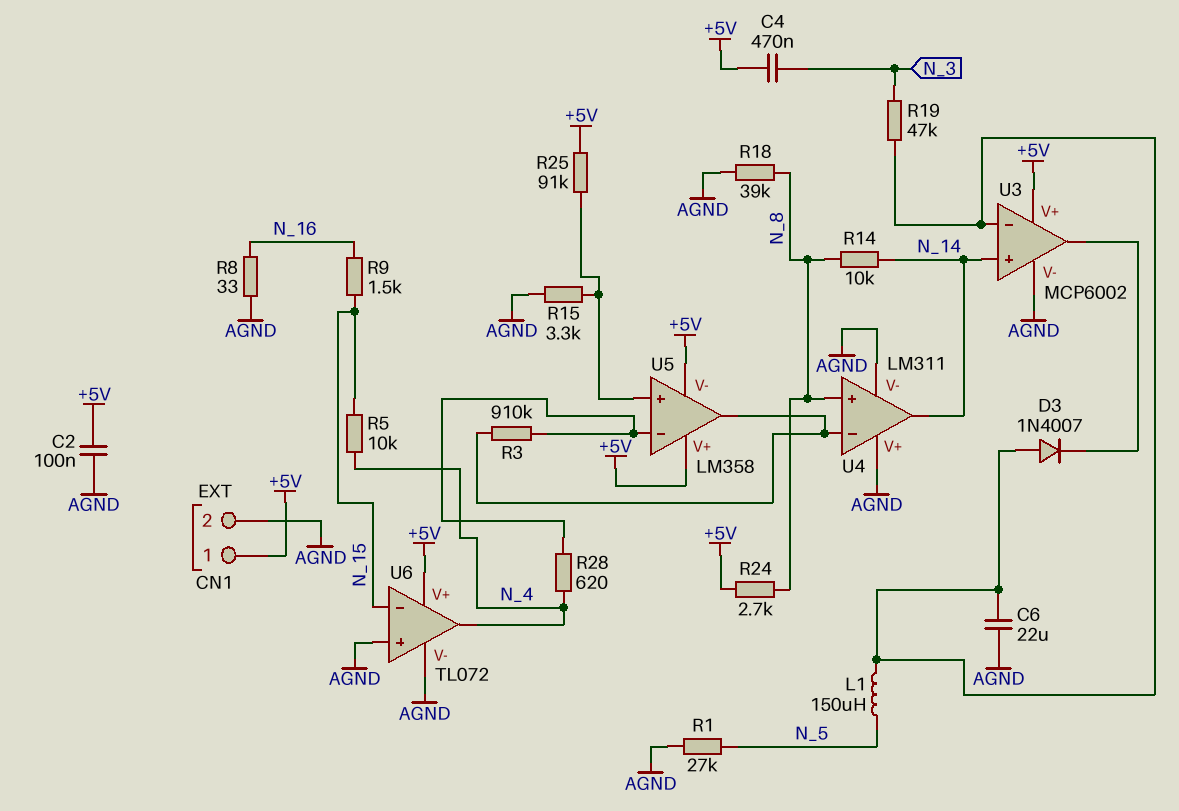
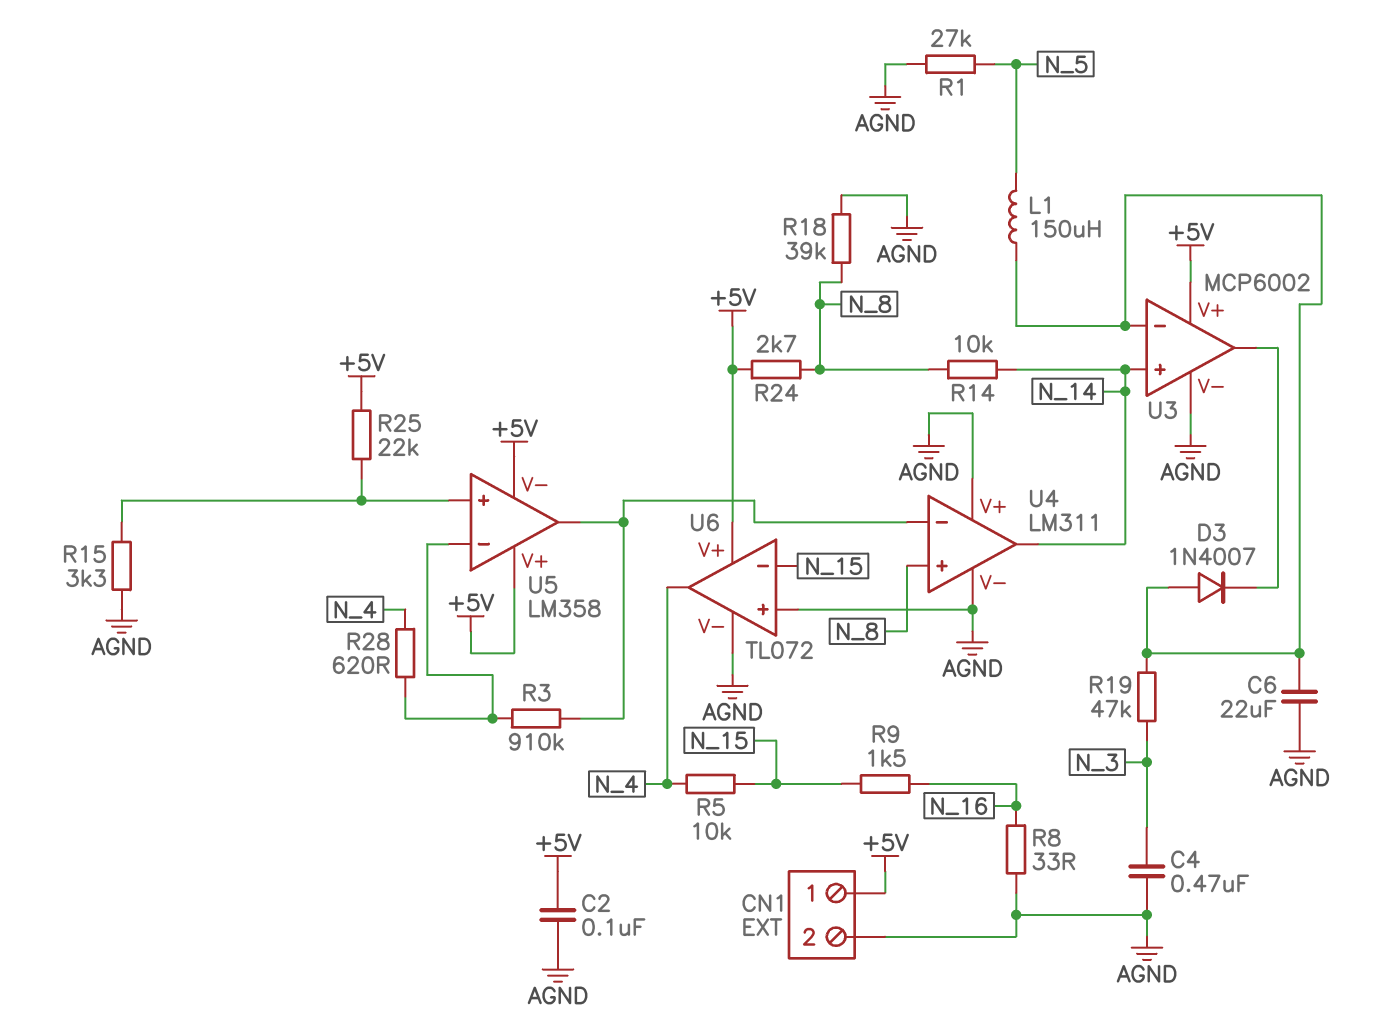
C4: 470nF (+5V, N_3) -> 470nF (AGND, N_3)
R25: 91k (+5V, U5/in+) -> 22k (+5V, U5/in+)

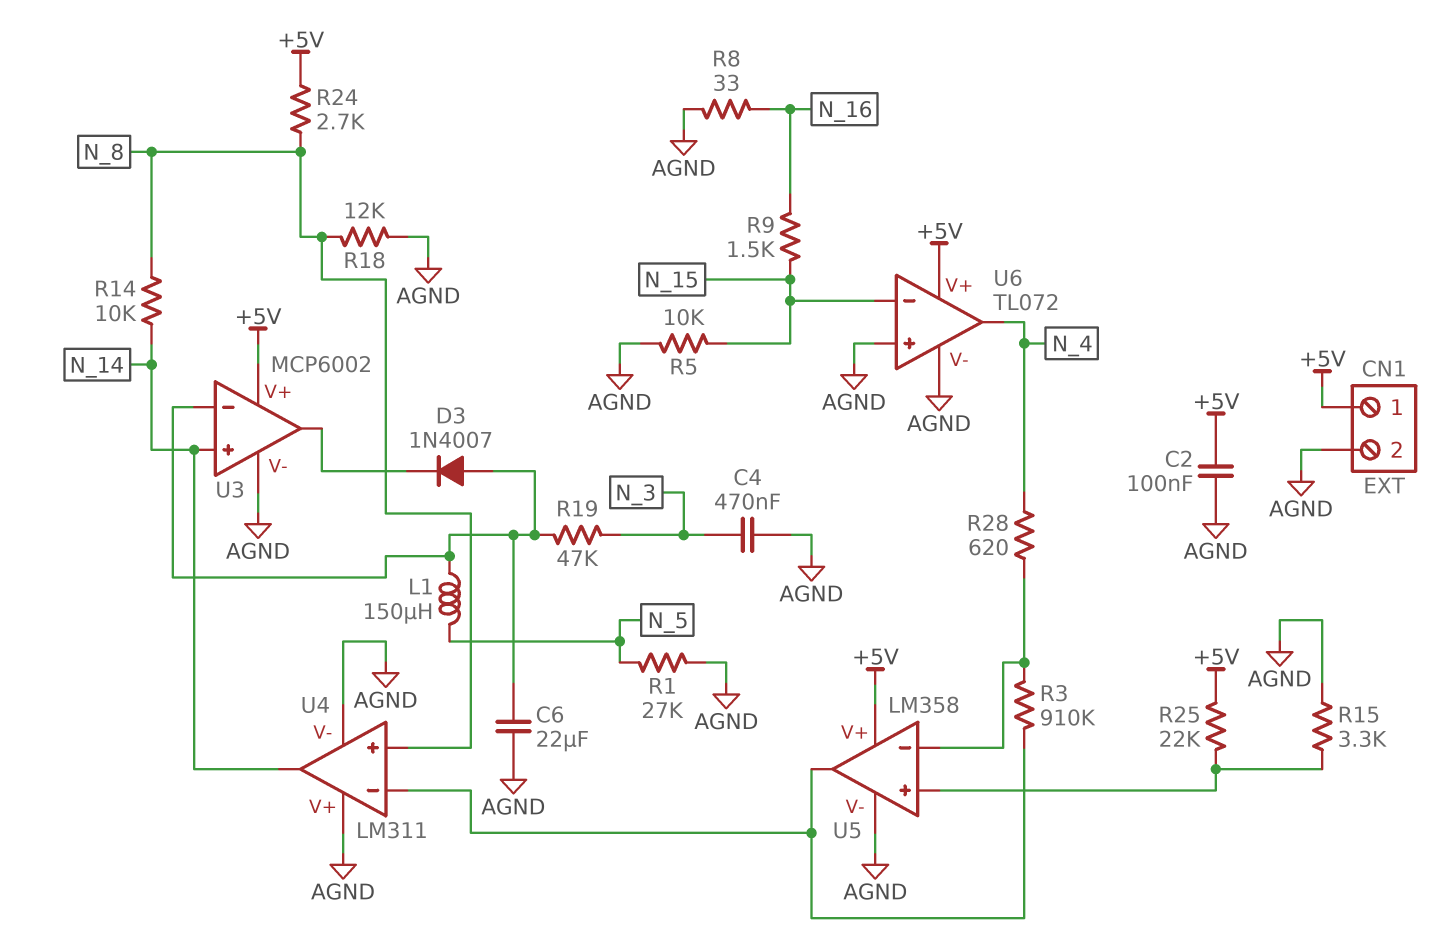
R5: 10k (N_4, N_15) -> 10k (AGND, N_15)
R18: 39k (AGND, N_8) -> 12k (AGND, N_8)
U5 pin V-: +5V -> AGND

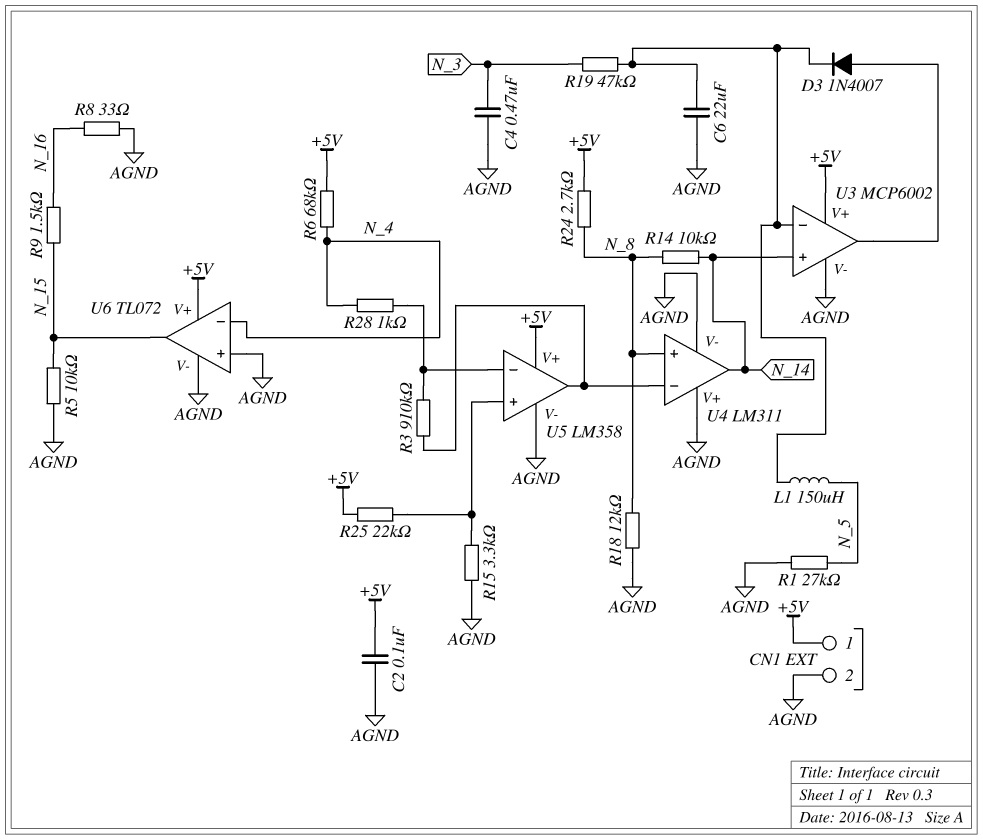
D3: diode 1N4007 (A U3/in-, K U3/out) -> diode 1N4007 (A U3/out, K U3/in-)
R6: none -> 68k (+5V, N_4)
R28: 620 (N_4, U5/in-) -> 1k (N_4, U5/in-)
U6 pin in-: N_15 -> N_4
U6 pin out: N_4 -> N_15

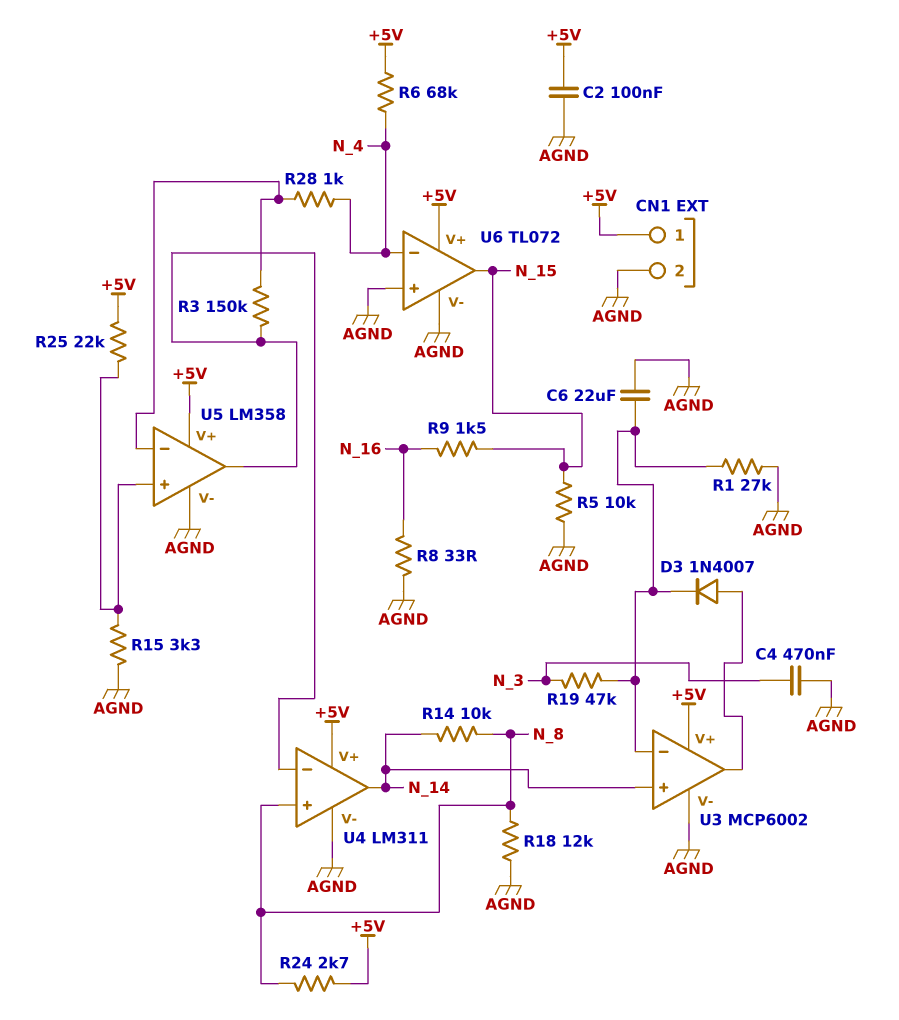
L1: 150uH (N_5, U3/in-) -> none
R1: 27k (AGND, N_5) -> 27k (AGND, U3/in-)
R3: 910k (U4/in-, U5/in-) -> 150k (U4/in-, U5/in-)
U4 pin V+: AGND -> +5V

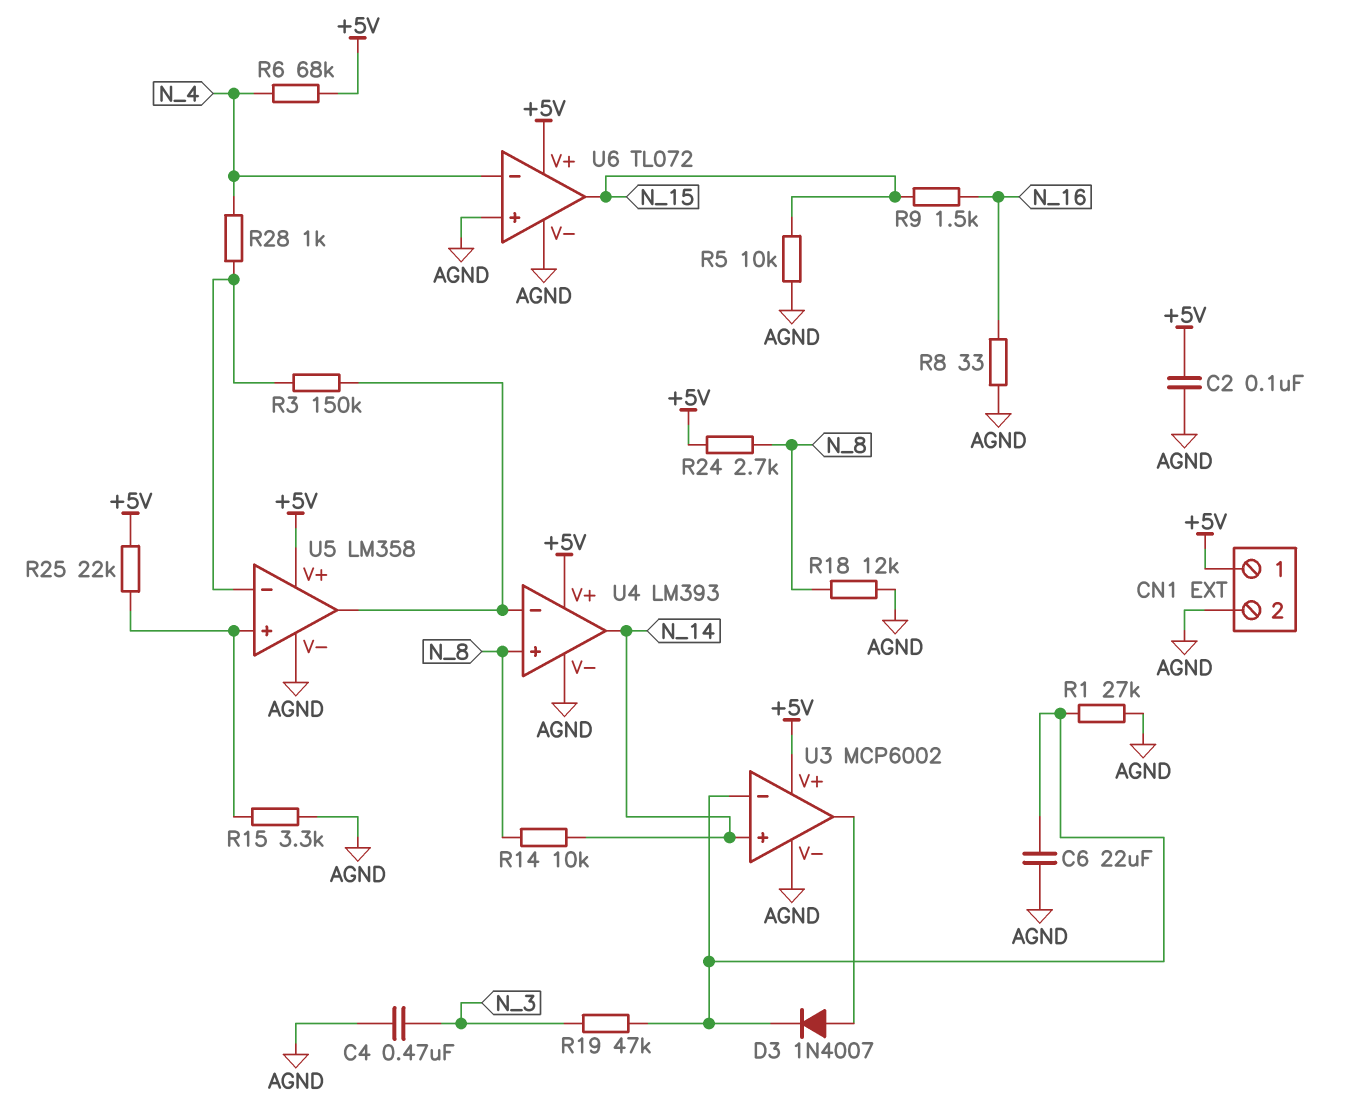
U4: LM311 -> LM393

